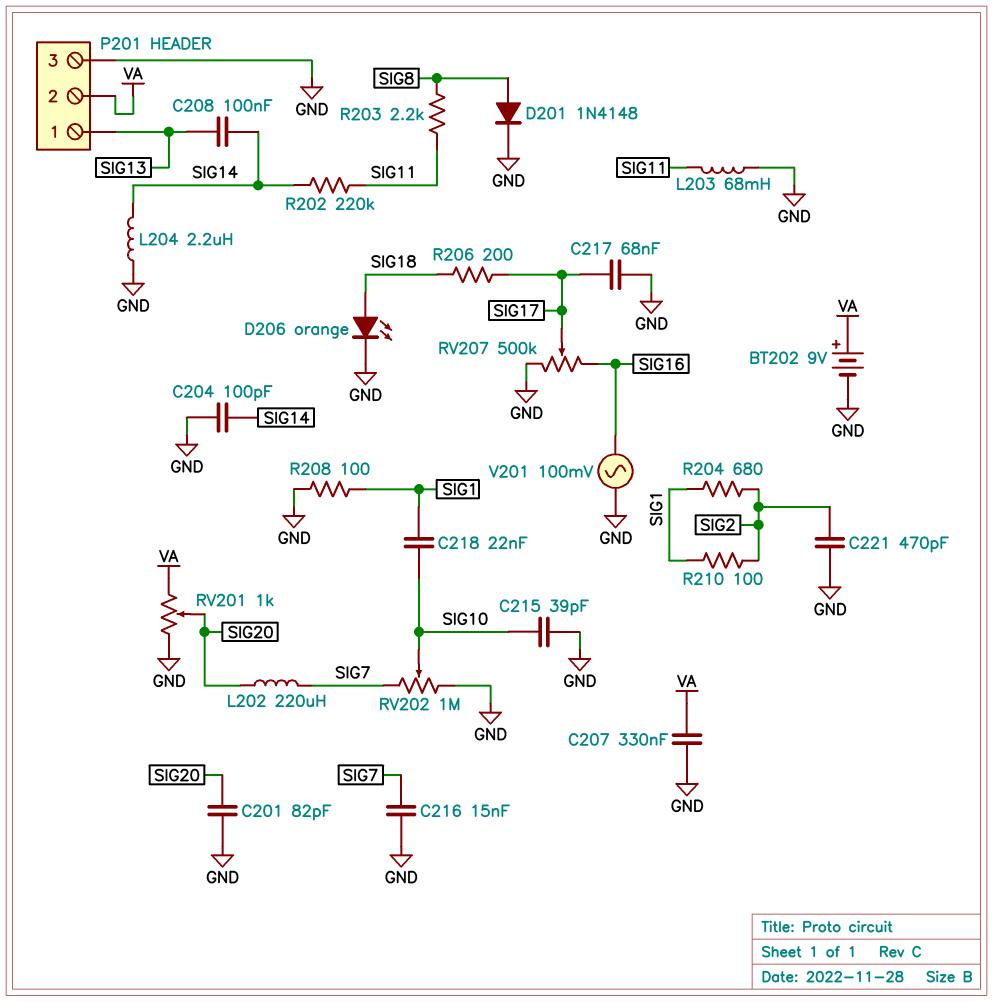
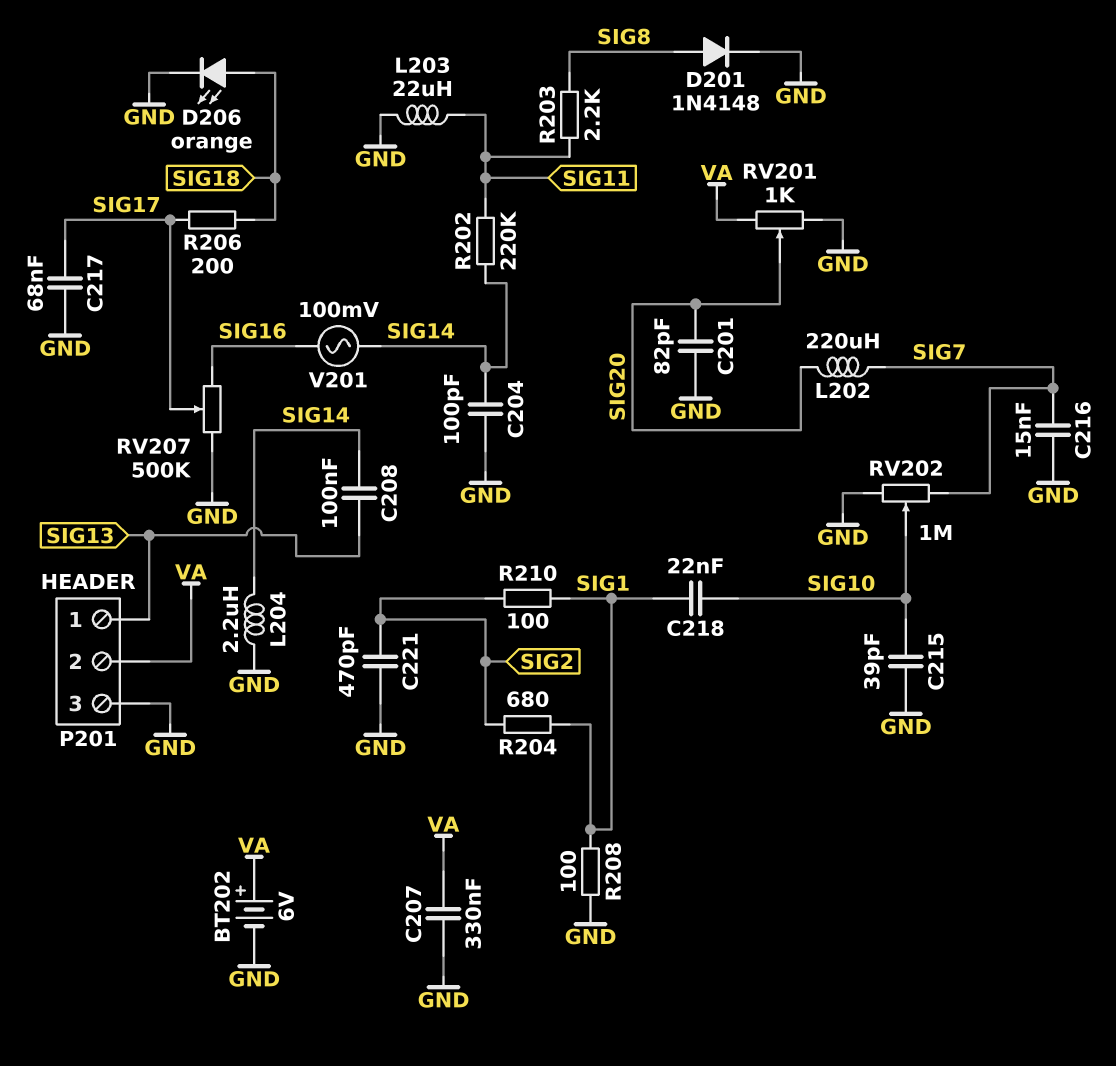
BT202: 9V (plus VA, minus GND) -> 6V (plus VA, minus GND)
L203: 68mH (GND, SIG11) -> 22uH (GND, SIG11)
V201: AC 100mV (GND, SIG16) -> AC 100mV (SIG14, SIG16)

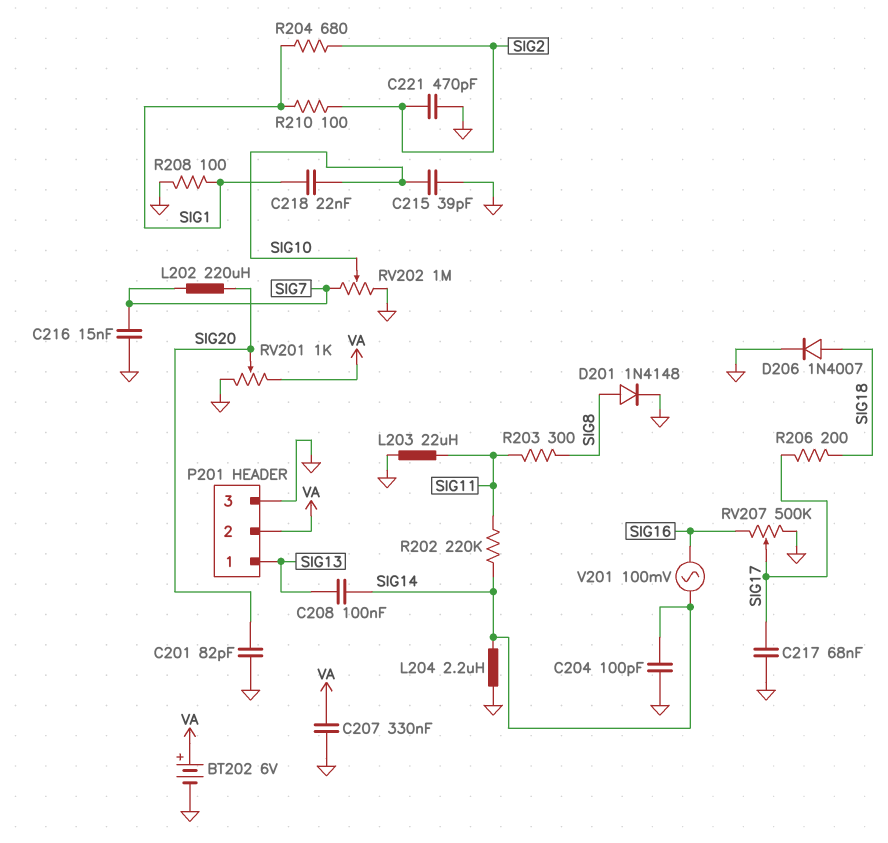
D206: LED orange (A SIG18, K GND) -> diode 1N4007 (A SIG18, K GND)
R203: 2.2k (SIG8, SIG11) -> 300 (SIG8, SIG11)

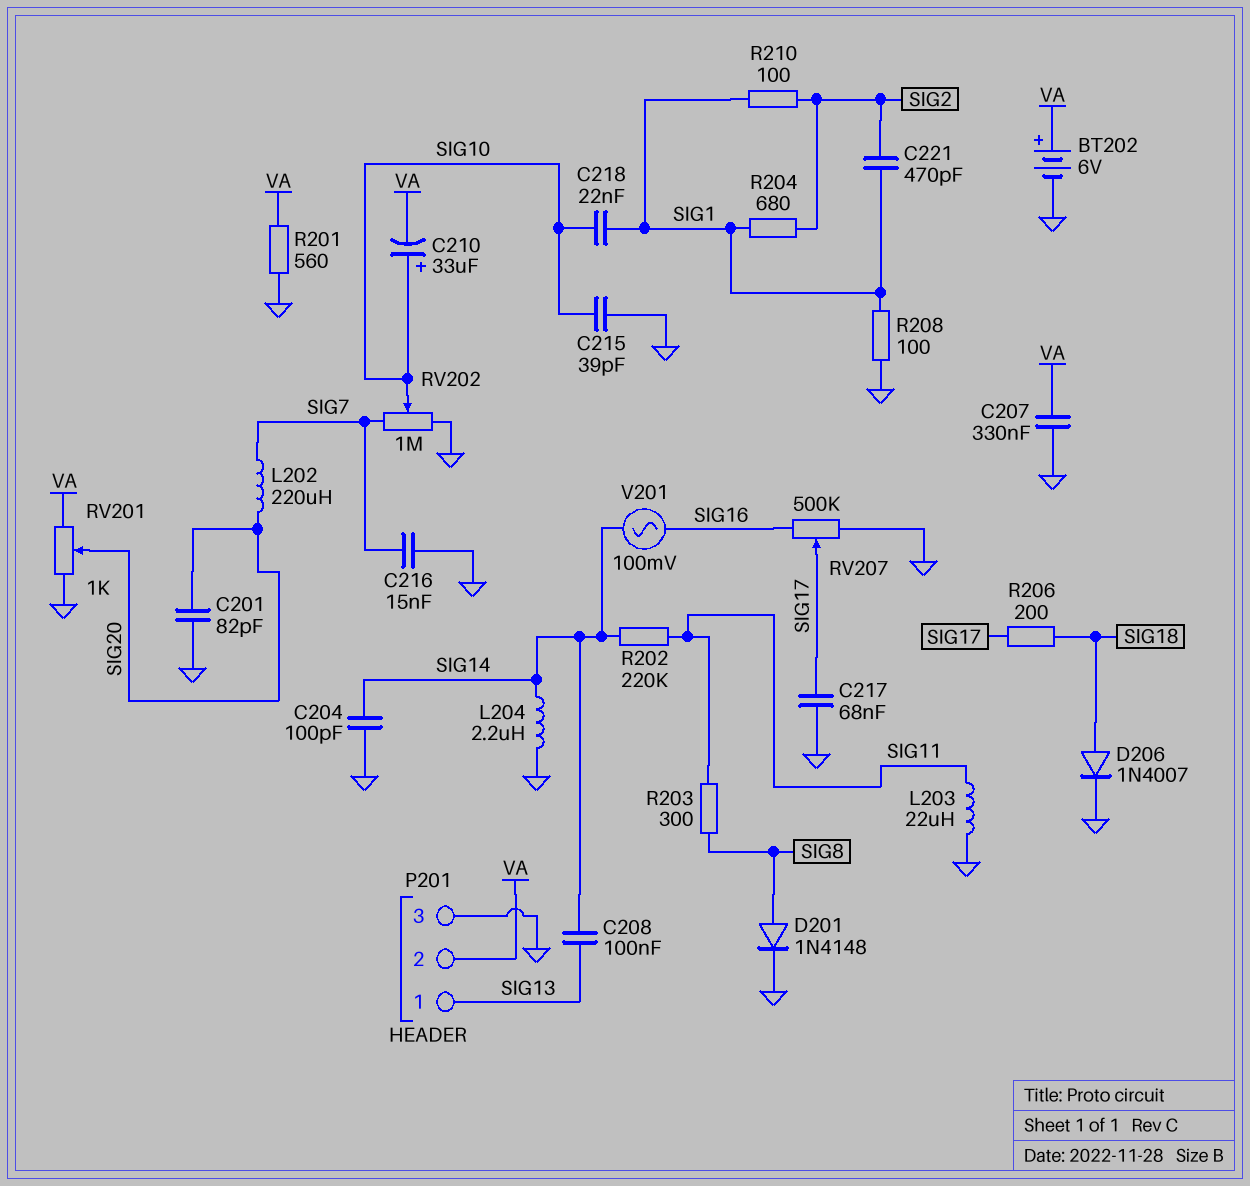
C210: none -> 33uF (plus SIG10, minus VA)
C221: 470pF (GND, SIG2) -> 470pF (SIG1, SIG2)
R201: none -> 560 (GND, VA)

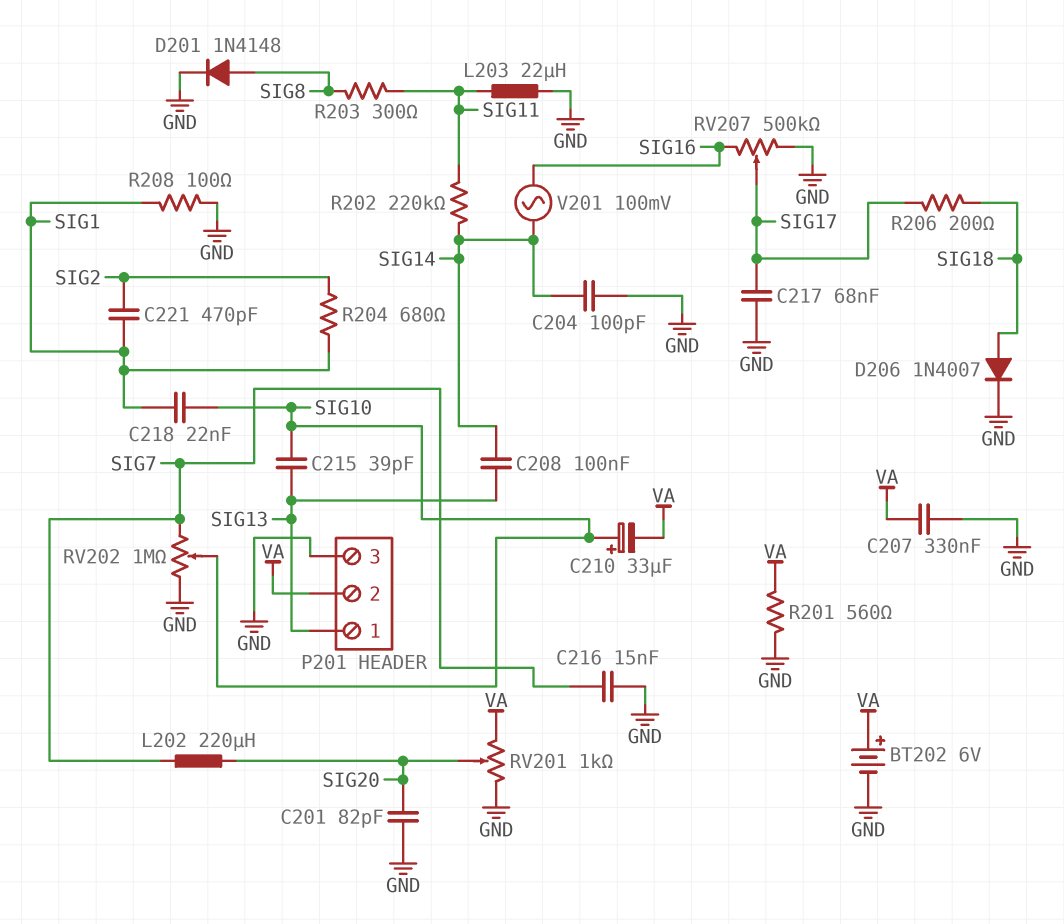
C215: 39pF (GND, SIG10) -> 39pF (SIG10, SIG13)
L204: 2.2uH (GND, SIG14) -> none
R210: 100 (SIG1, SIG2) -> none

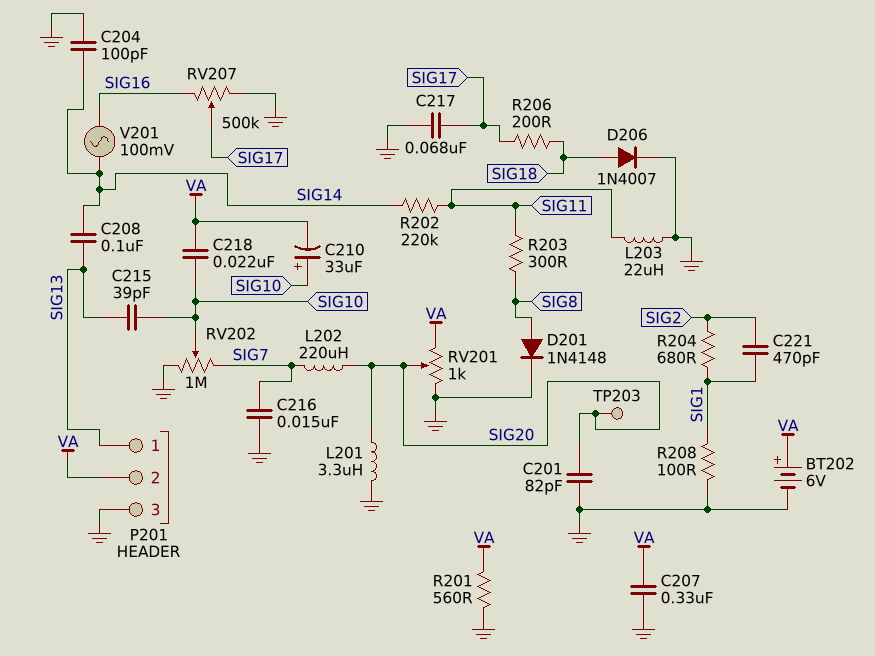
C218: 22nF (SIG1, SIG10) -> 22nF (SIG10, VA)
L201: none -> 3.3uH (GND, SIG20)
TP203: none -> test point (SIG20)

